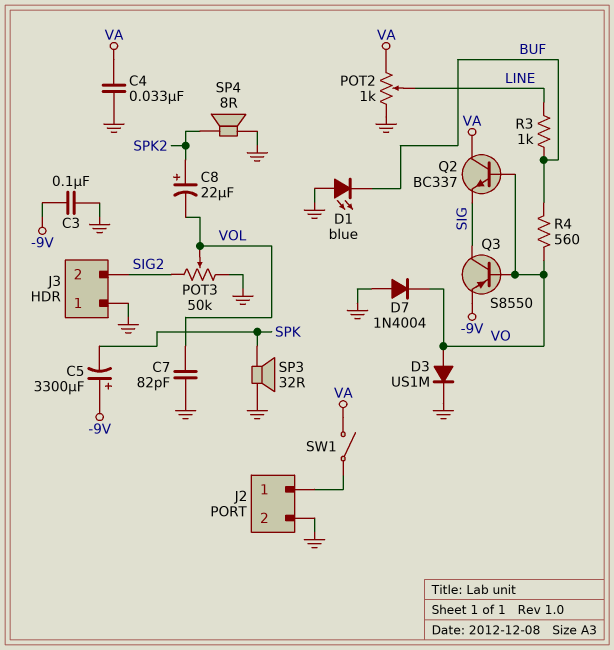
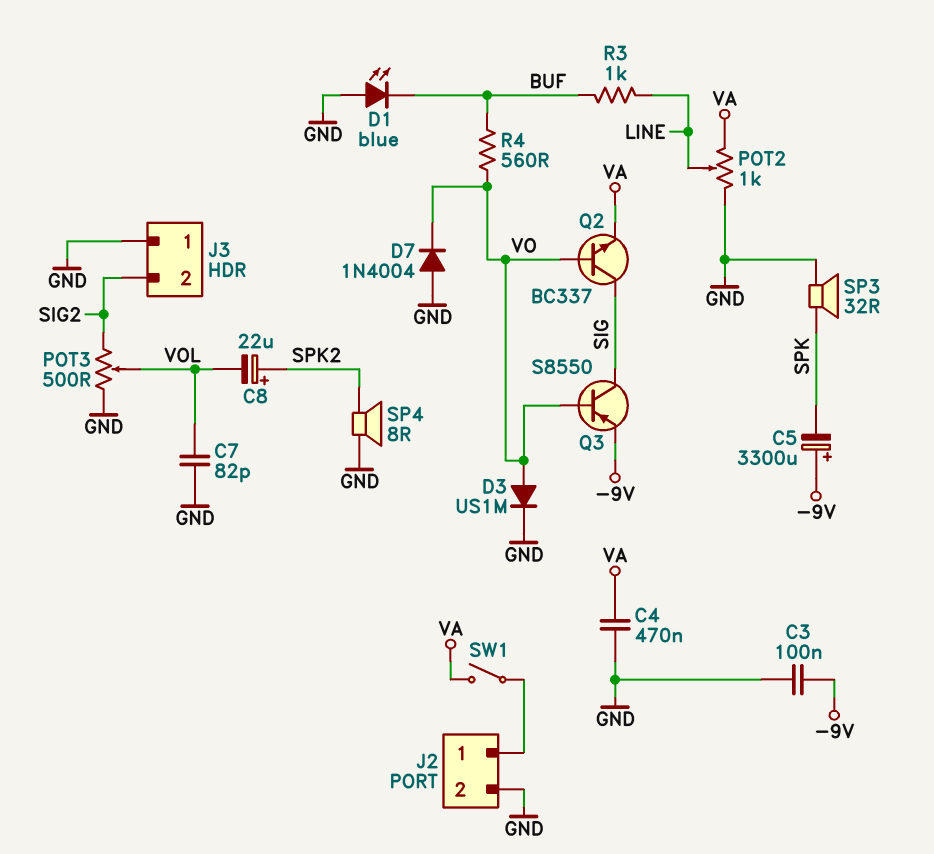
C4: 33nF (GND, VA) -> 470nF (GND, VA)
POT3: 50k (GND, SIG2, wiper VOL) -> 500 (GND, SIG2, wiper VOL)
Q2: NPN BC337 (B VO, C VA, E SIG) -> NPN BC337 (B VO, C SIG, E VA)

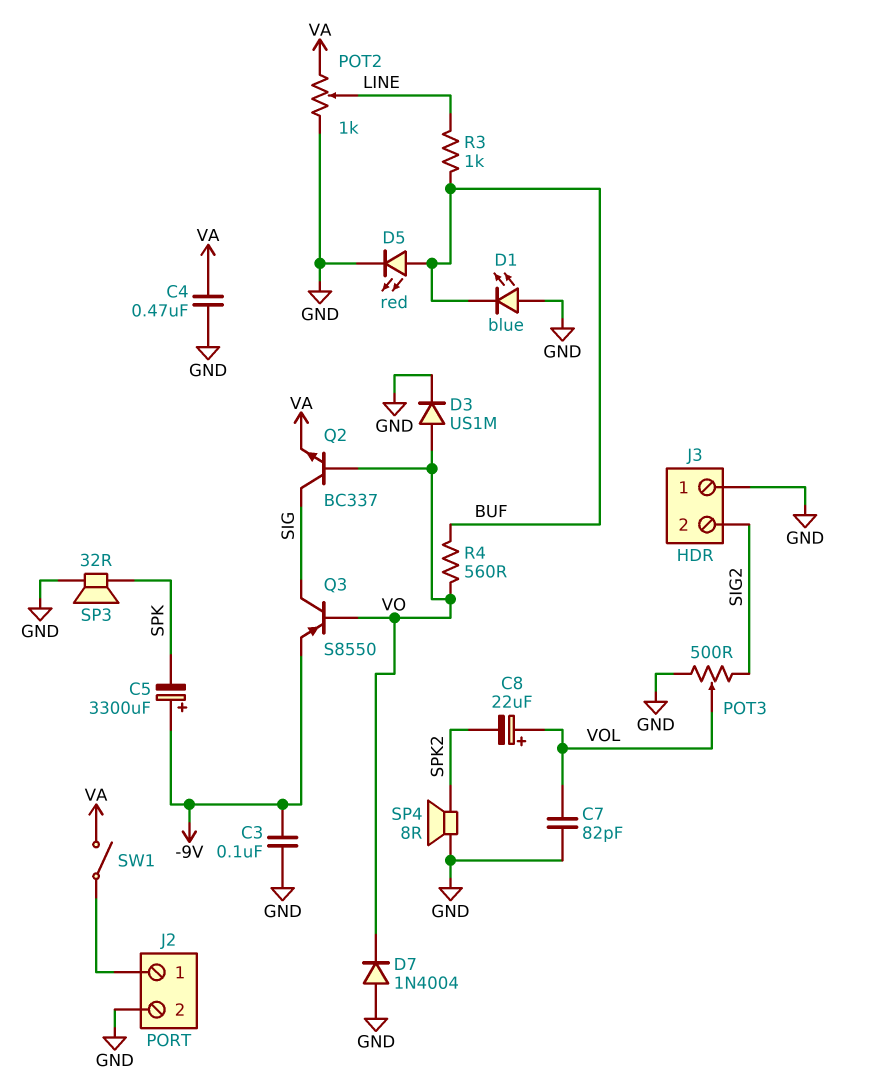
C8: 22uF (plus SPK2, minus VOL) -> 22uF (plus VOL, minus SPK2)
D5: none -> LED red (A BUF, K GND)

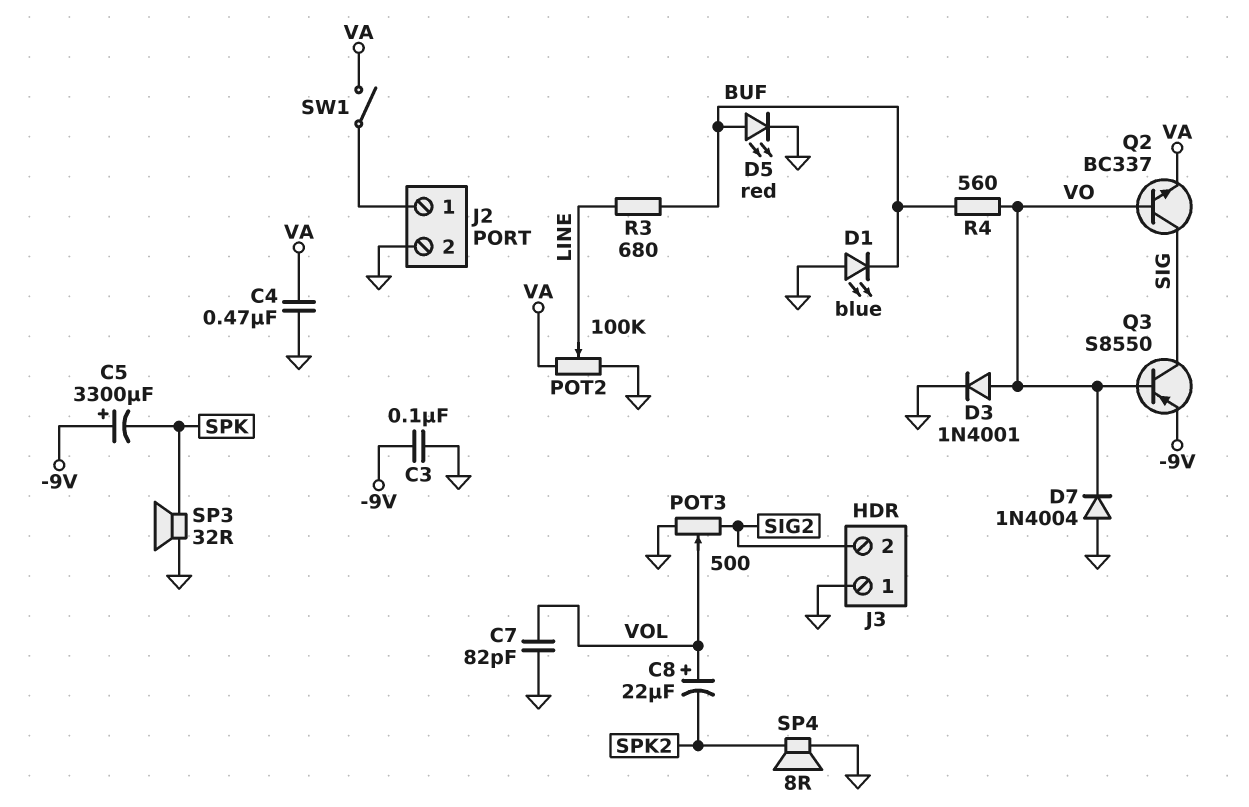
D3: diode US1M (A VO, K GND) -> diode 1N4001 (A VO, K GND)
POT2: 1k (GND, VA, wiper LINE) -> 100k (GND, VA, wiper LINE)
R3: 1k (BUF, LINE) -> 680 (BUF, LINE)

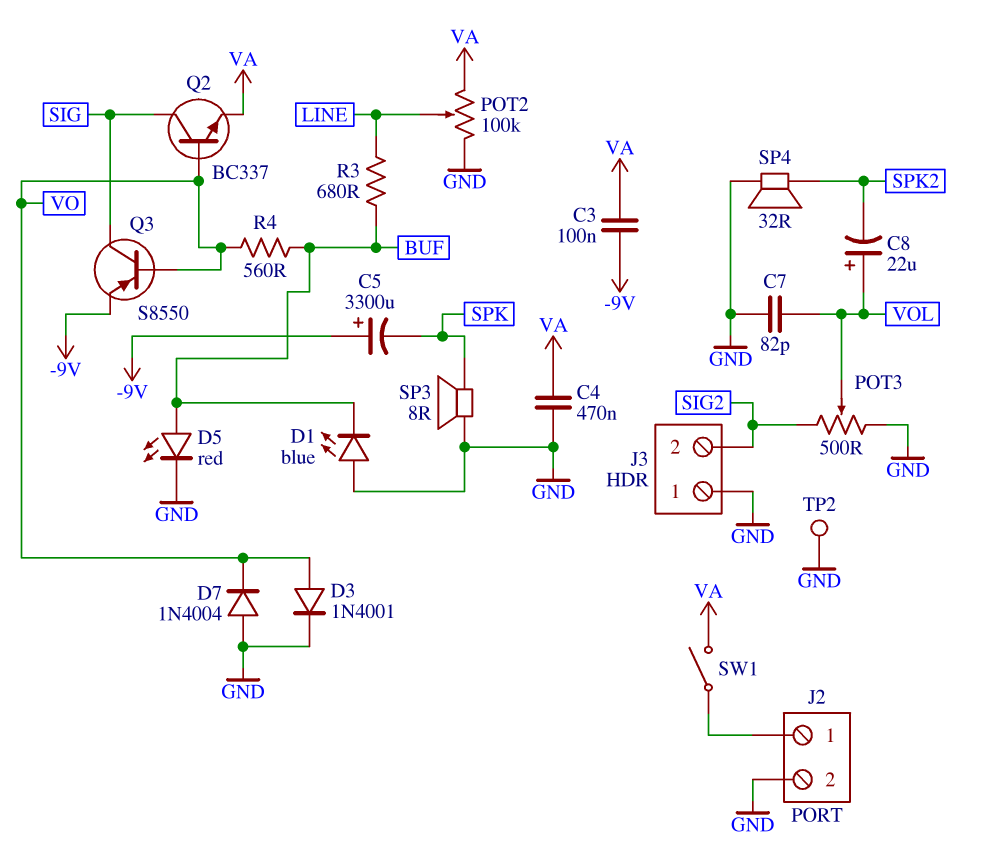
C3: 100nF (-9V, GND) -> 100nF (-9V, VA)
SP3: speaker 32R (GND, SPK) -> speaker 8R (GND, SPK)
SP4: speaker 8R (GND, SPK2) -> speaker 32R (GND, SPK2)
TP2: none -> test point (GND)

